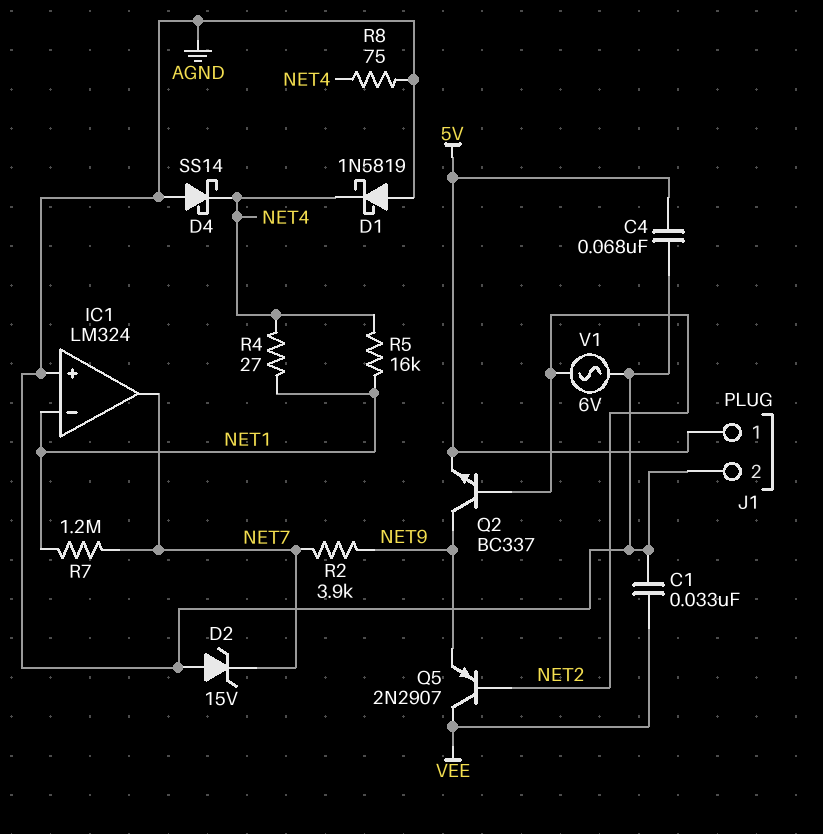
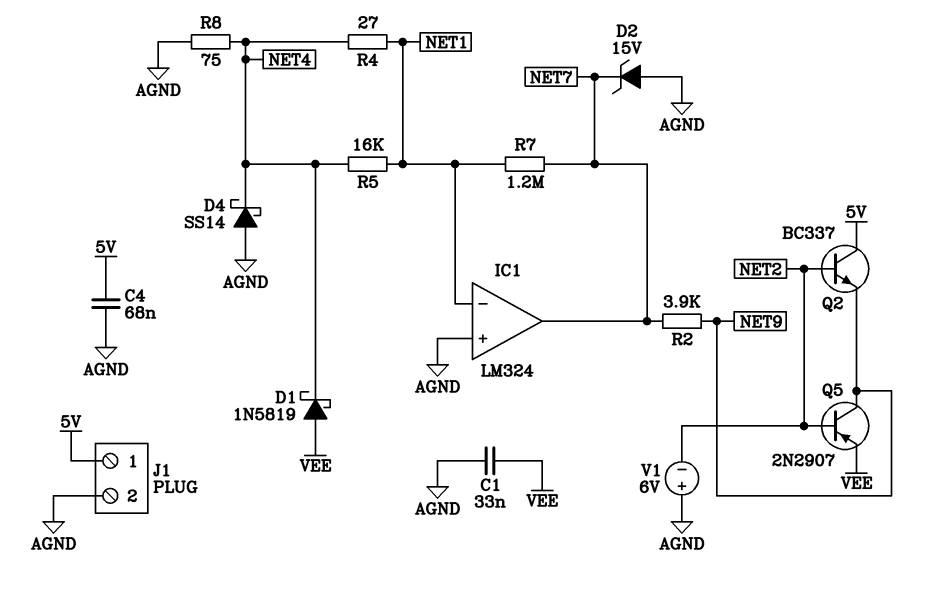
D1: schottky 1N5819 (A AGND, K NET4) -> schottky 1N5819 (A VEE, K NET4)
Q2: NPN BC337 (B NET2, C NET9, E 5V) -> NPN BC337 (B NET2, C 5V, E NET9)
Q5: PNP 2N2907 (B NET2, C VEE, E NET9) -> PNP 2N2907 (B NET2, C NET9, E VEE)
V1: AC 6V (AGND, NET2) -> 6V (plus AGND, minus NET2)

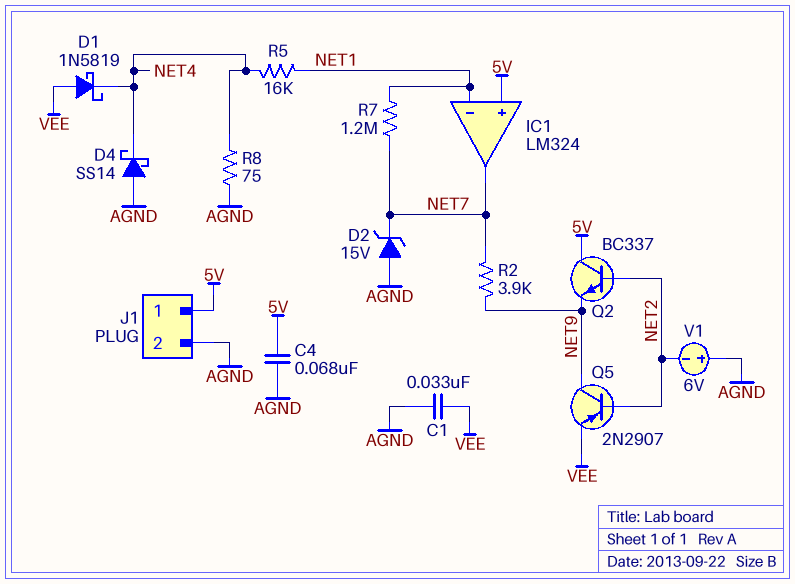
IC1 pin in+: AGND -> 5V
R4: 27 (NET1, NET4) -> none

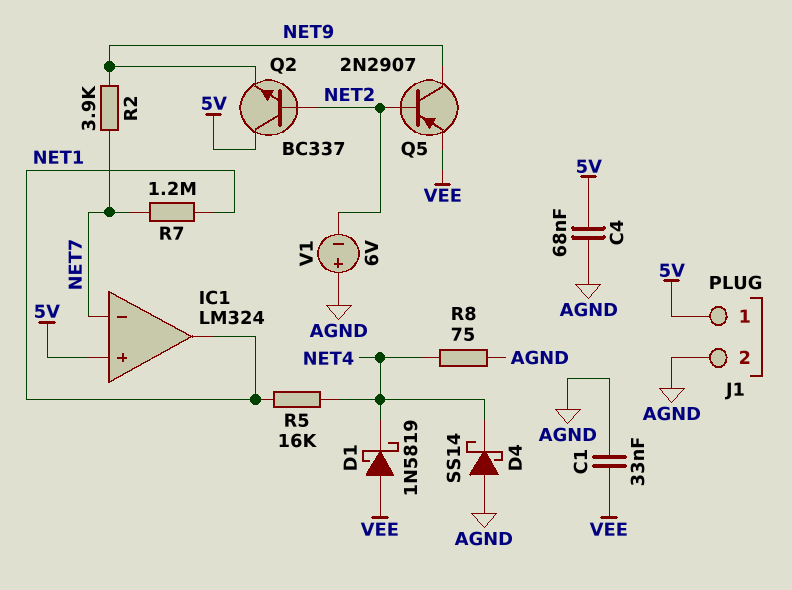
D2: zener 15V (A AGND, K NET7) -> none
IC1 pin in-: NET1 -> NET7
IC1 pin out: NET7 -> NET1

